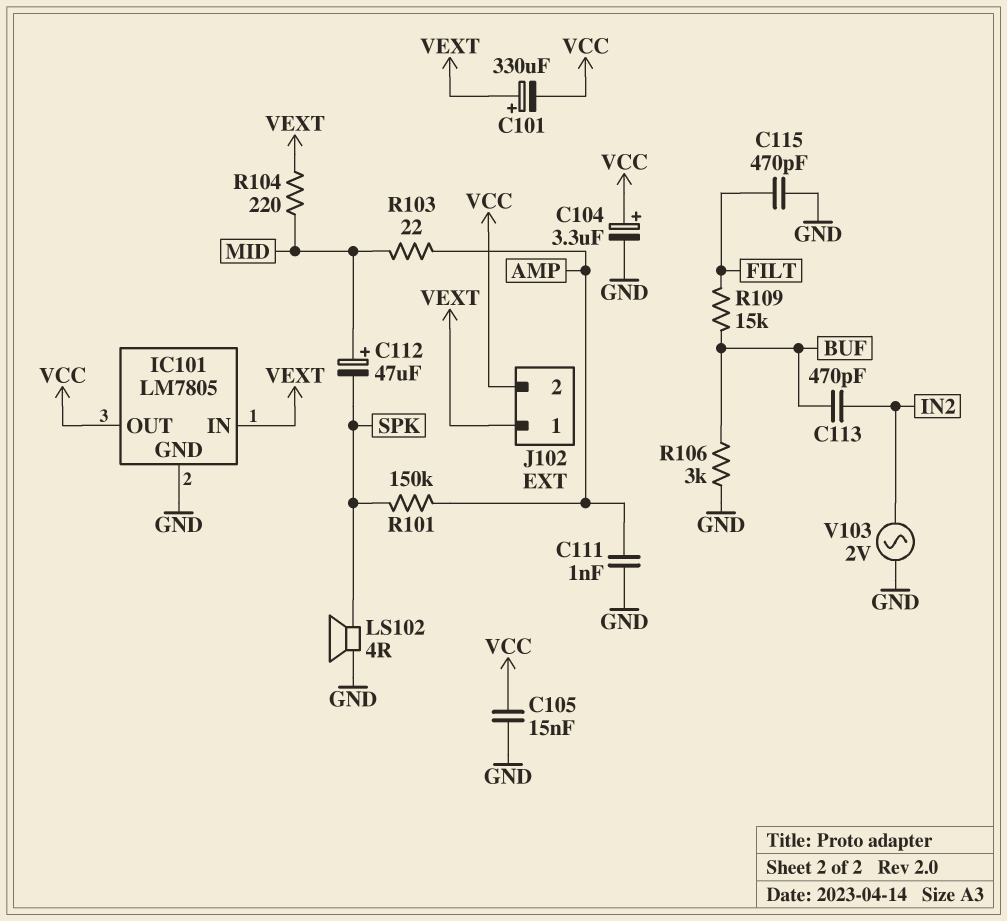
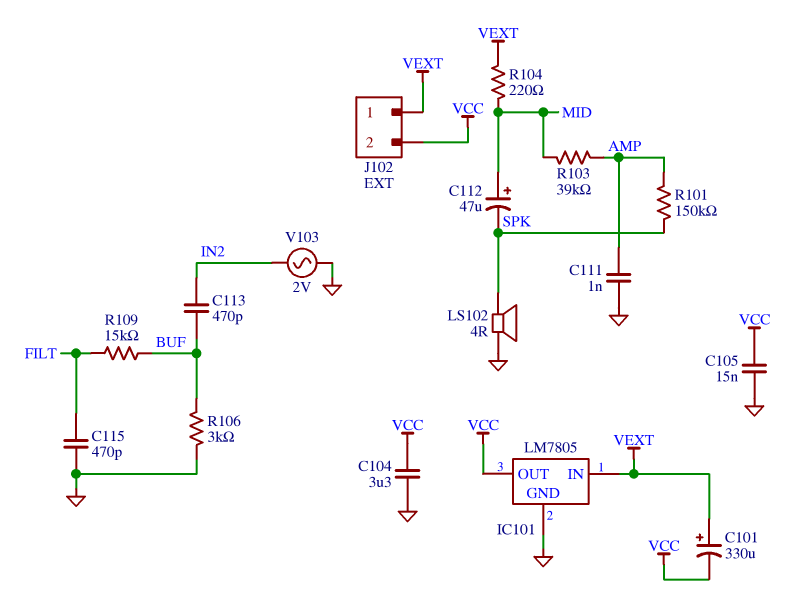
C104: 3.3uF (plus VCC, minus GND) -> 3.3uF (GND, VCC)
R103: 22 (AMP, MID) -> 39k (AMP, MID)

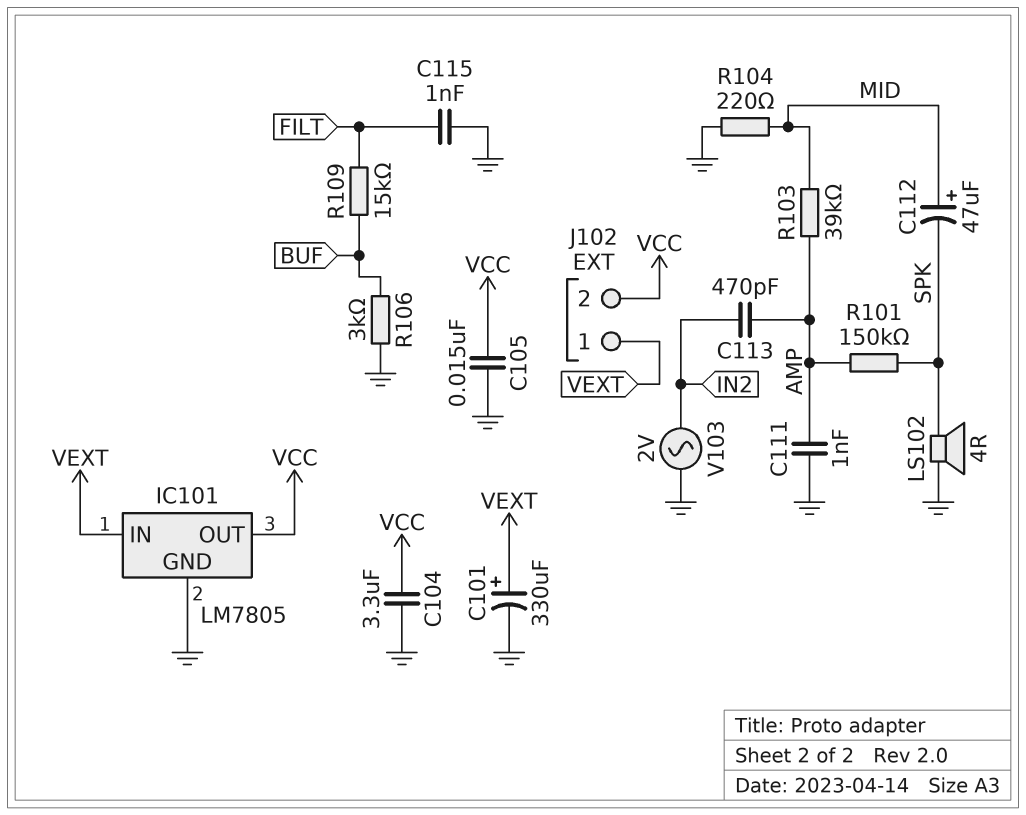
C101: 330uF (plus VEXT, minus VCC) -> 330uF (plus VEXT, minus GND)
C113: 470pF (BUF, IN2) -> 470pF (AMP, IN2)
C115: 470pF (FILT, GND) -> 1nF (FILT, GND)
R104: 220 (MID, VEXT) -> 220 (GND, MID)

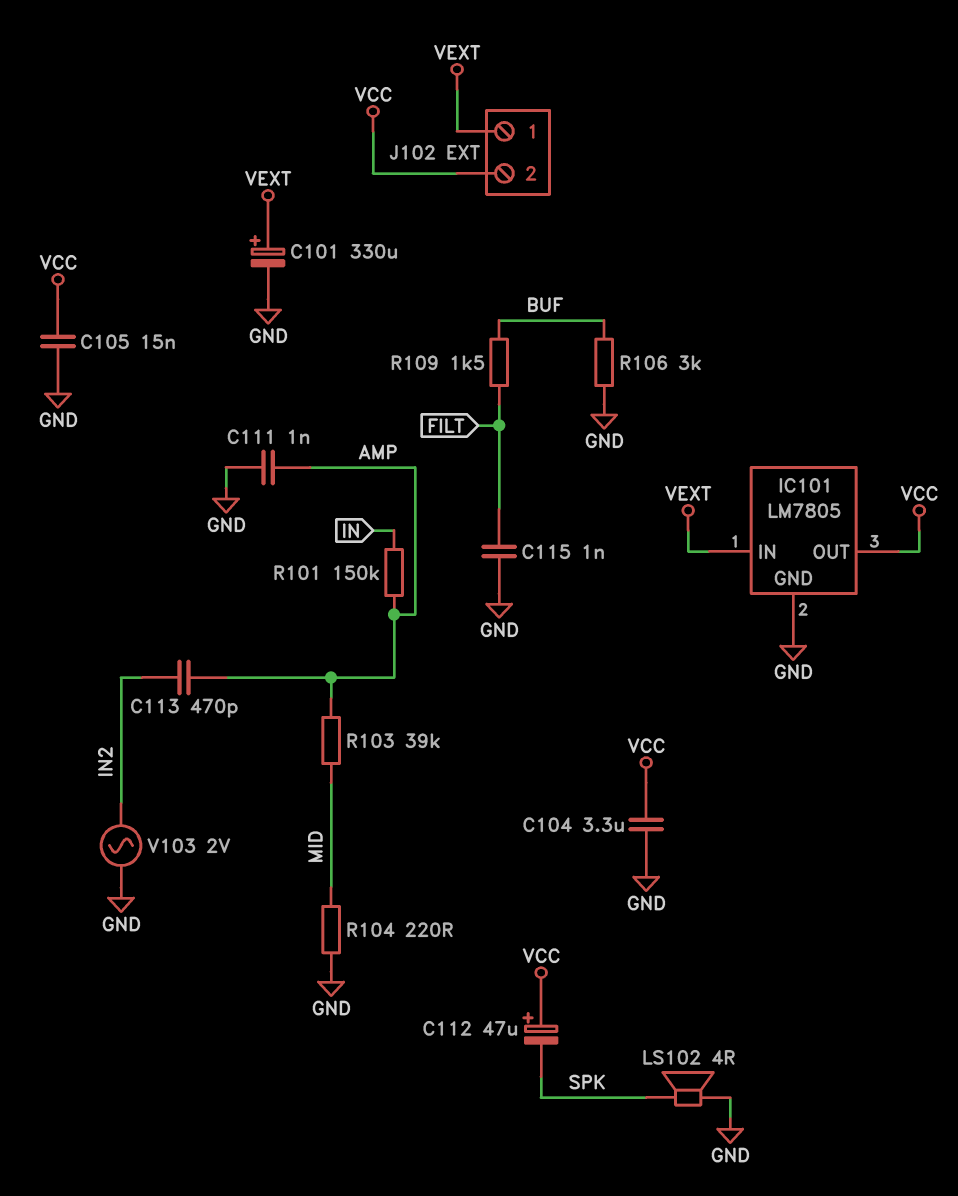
C112: 47uF (plus MID, minus SPK) -> 47uF (plus VCC, minus SPK)
R101: 150k (AMP, SPK) -> 150k (AMP, IN)
R109: 15k (BUF, FILT) -> 1.5k (BUF, FILT)

